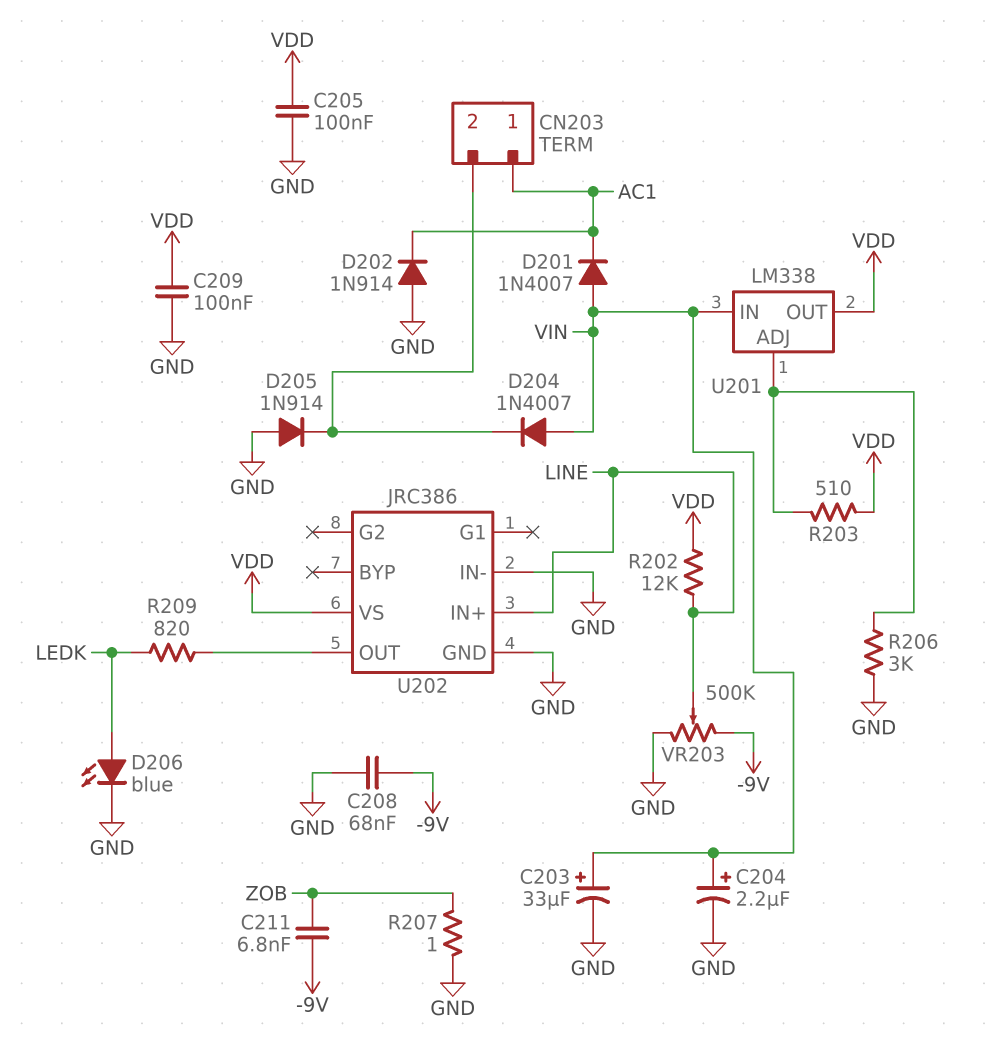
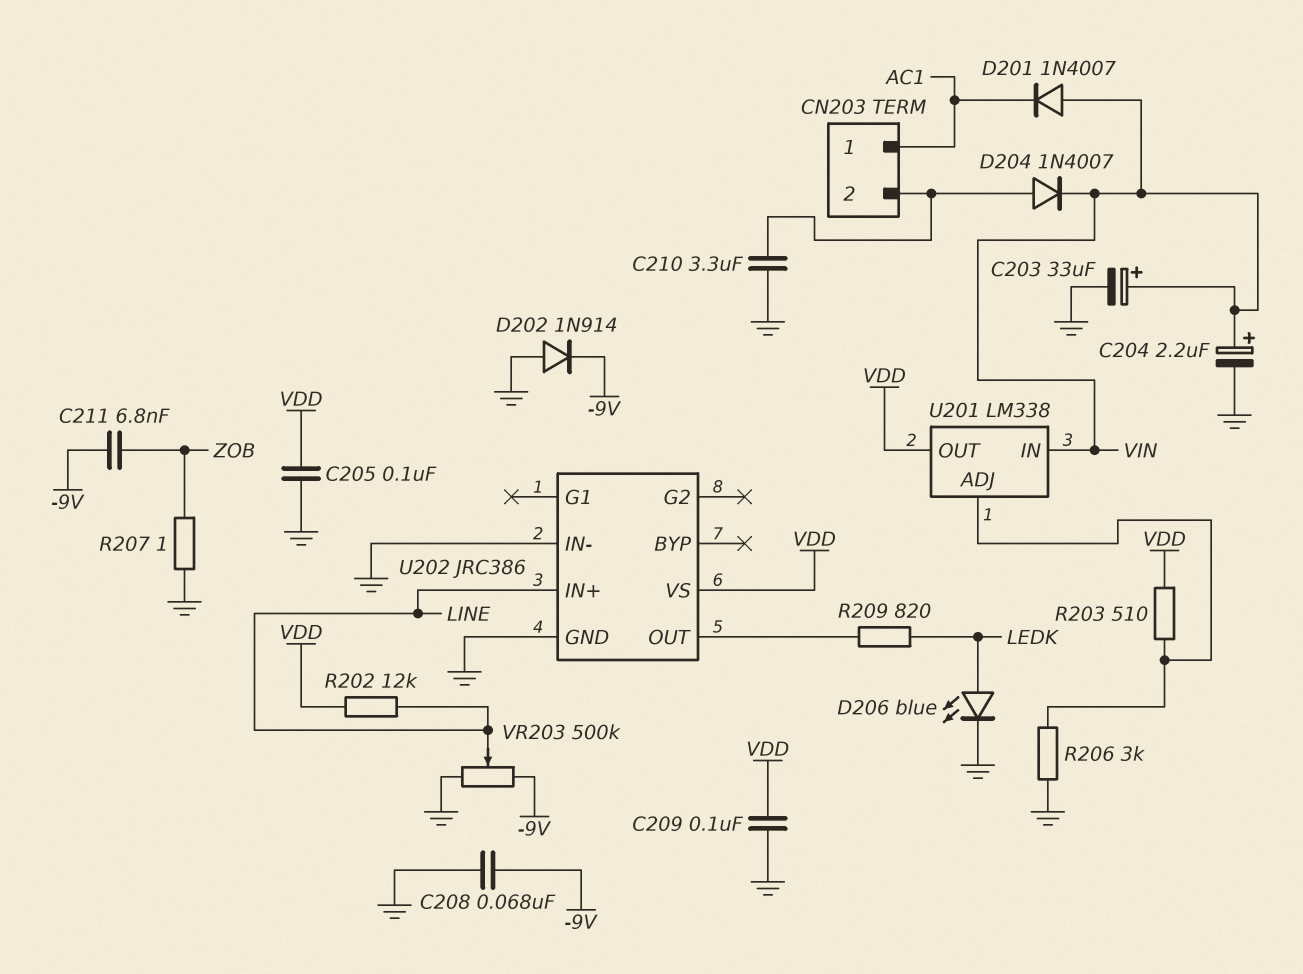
C210: none -> 3.3uF (CN203/2, GND)
D202: diode 1N914 (A GND, K AC1) -> diode 1N914 (A GND, K -9V)
D204: diode 1N4007 (A VIN, K CN203/2) -> diode 1N4007 (A CN203/2, K VIN)
D205: diode 1N914 (A GND, K CN203/2) -> none

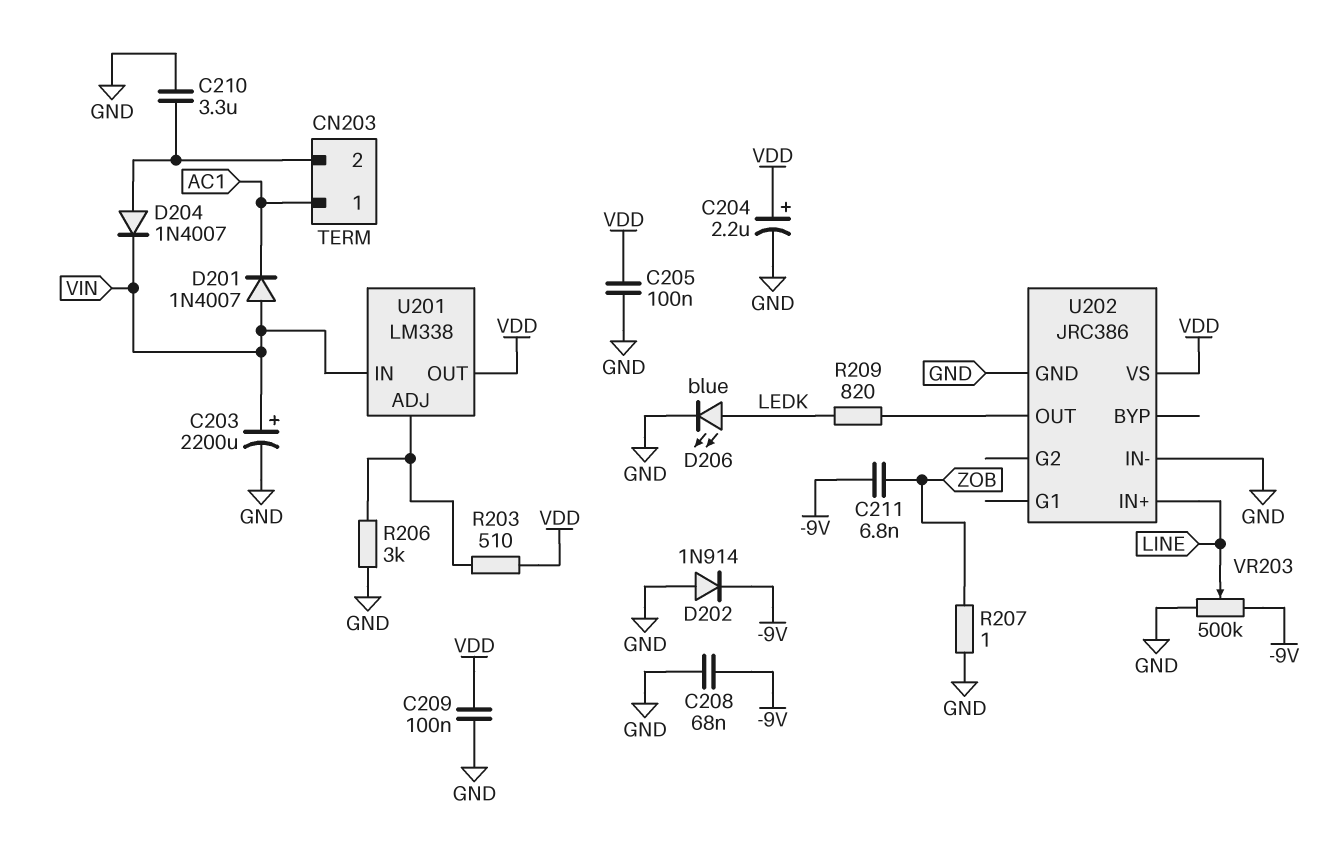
C203: 33uF (plus VIN, minus GND) -> 2200uF (plus VIN, minus GND)
C204: 2.2uF (plus VIN, minus GND) -> 2.2uF (plus VDD, minus GND)
R202: 12k (LINE, VDD) -> none

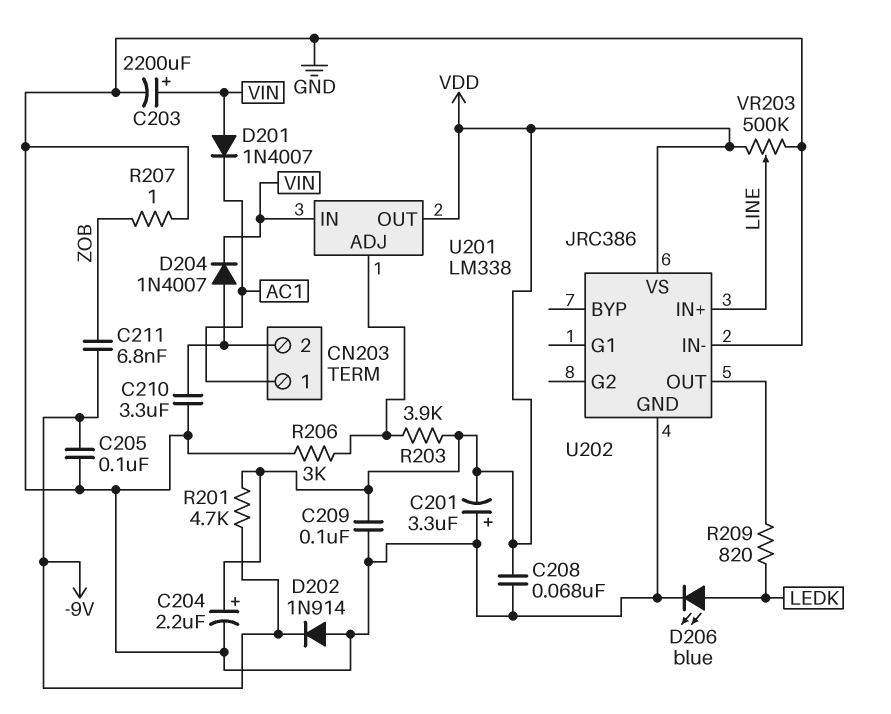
C201: none -> 3.3uF (plus GND, minus VDD)
C205: 100nF (GND, VDD) -> 100nF (-9V, GND)
C208: 68nF (-9V, GND) -> 68nF (GND, VDD)
R201: none -> 4.7k (-9V, VDD)
R203: 510 (U201/ADJ, VDD) -> 3.9k (U201/ADJ, VDD)
VR203: 500k (-9V, GND, wiper LINE) -> 500k (GND, VDD, wiper LINE)

